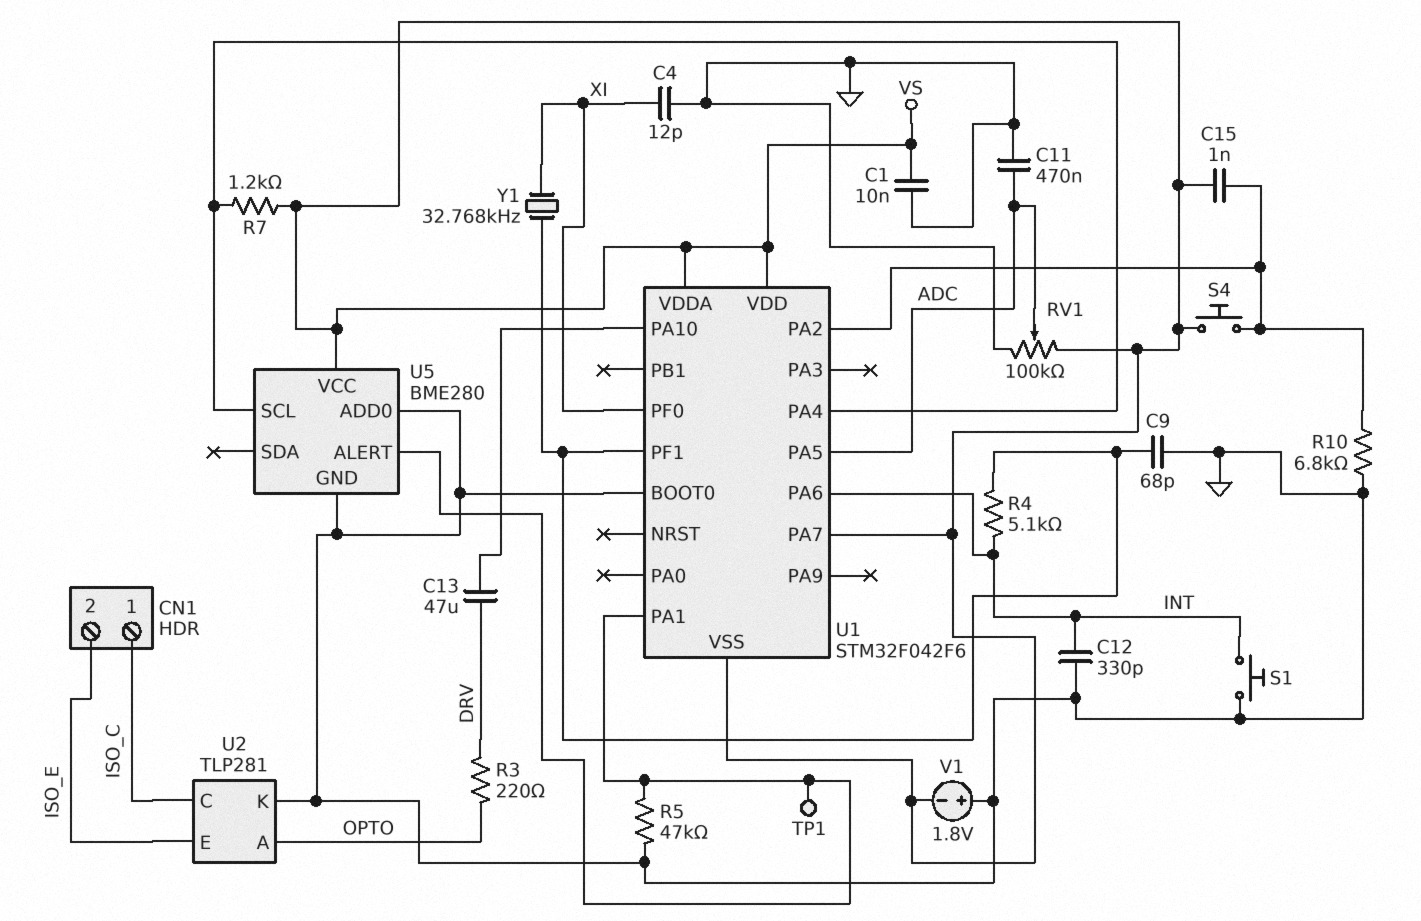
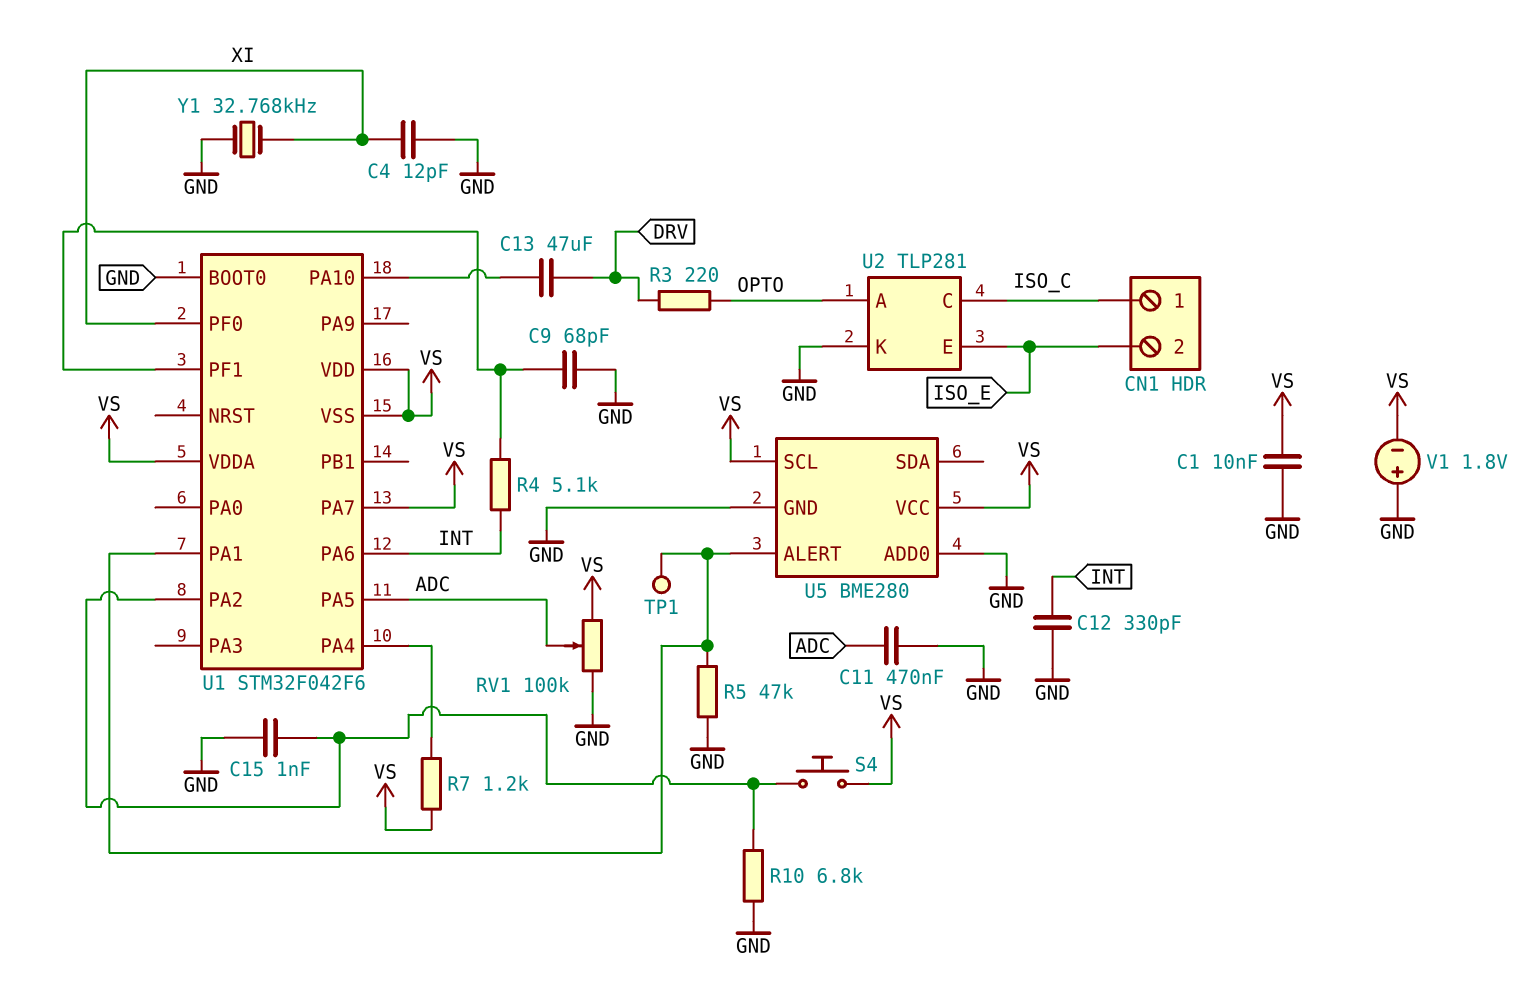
C15: 1nF (U1/PA2, VS) -> 1nF (GND, U1/PA2)
S1: button (GND, INT) -> none
U5 pin SCL: U1/PA4 -> VS
Y1: 32.768kHz (U1/PF1, XI) -> 32.768kHz (GND, XI)

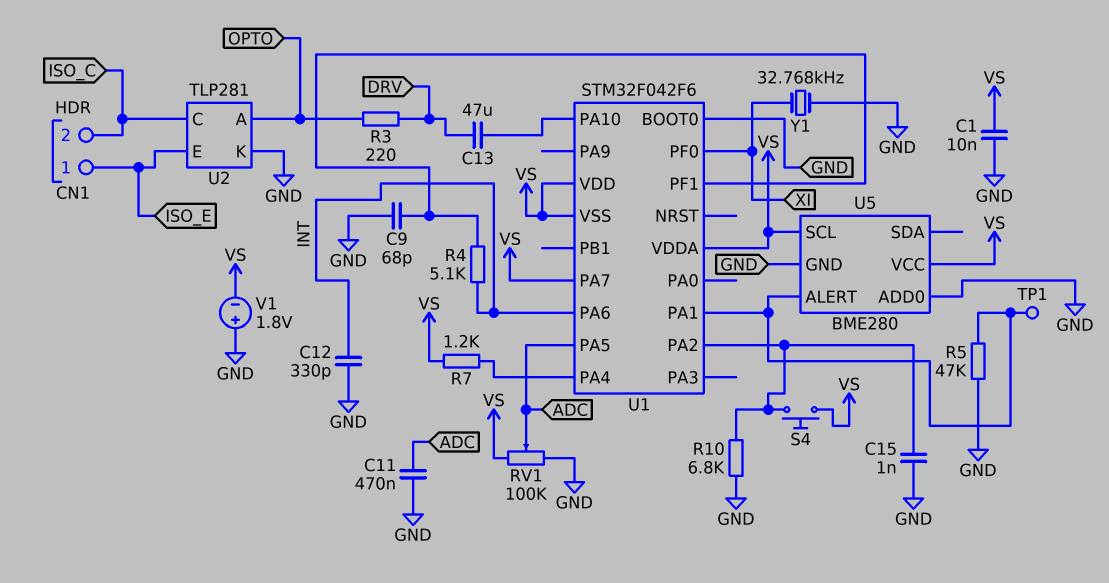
C4: 12pF (GND, XI) -> none
CN1 pin 1: ISO_C -> ISO_E
CN1 pin 2: ISO_E -> ISO_C

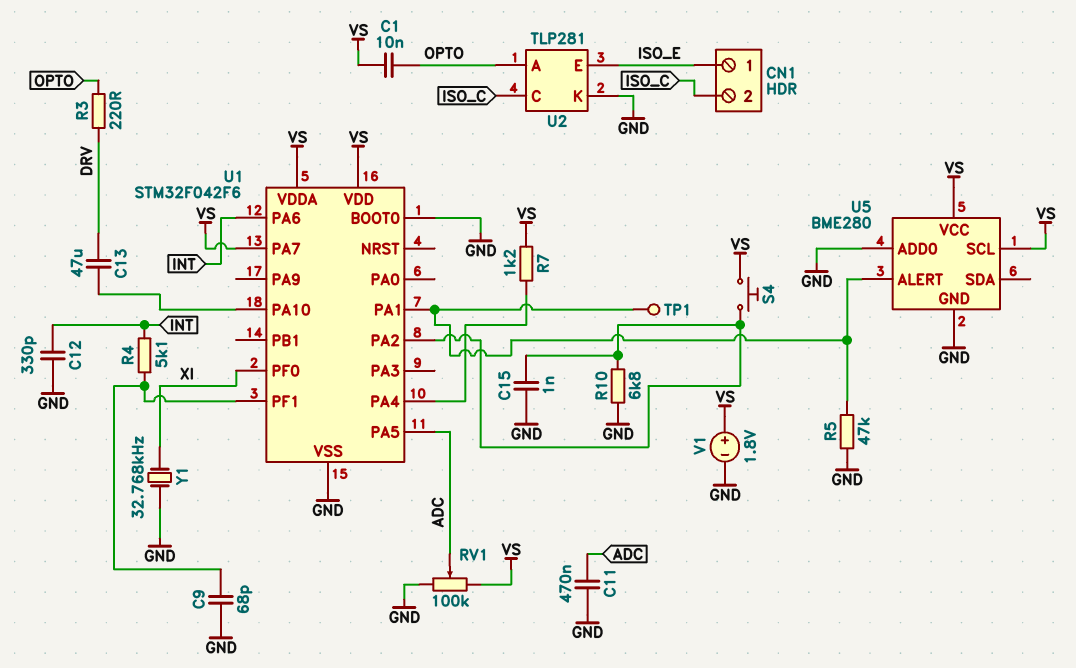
C1: 10nF (GND, VS) -> 10nF (OPTO, VS)
U1 pin VSS: VS -> GND
V1: 1.8V (plus GND, minus VS) -> 1.8V (plus VS, minus GND)

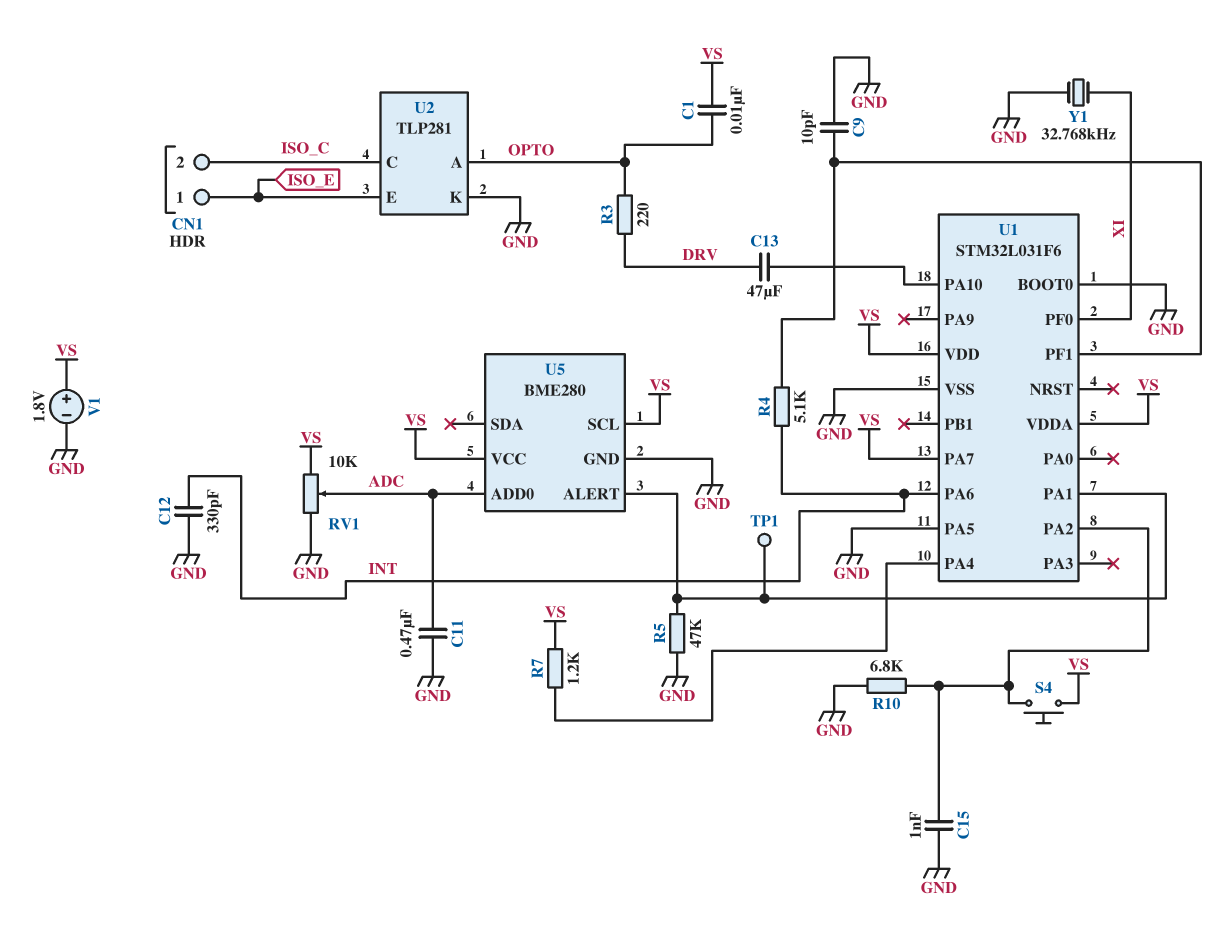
C9: 68pF (GND, U1/PF1) -> 10pF (GND, U1/PF1)
RV1: 100k (GND, VS, wiper ADC) -> 10k (GND, VS, wiper ADC)
U1: STM32F042F6 -> STM32L031F6
U1 pin PA5: ADC -> GND
U5 pin ADD0: GND -> ADC

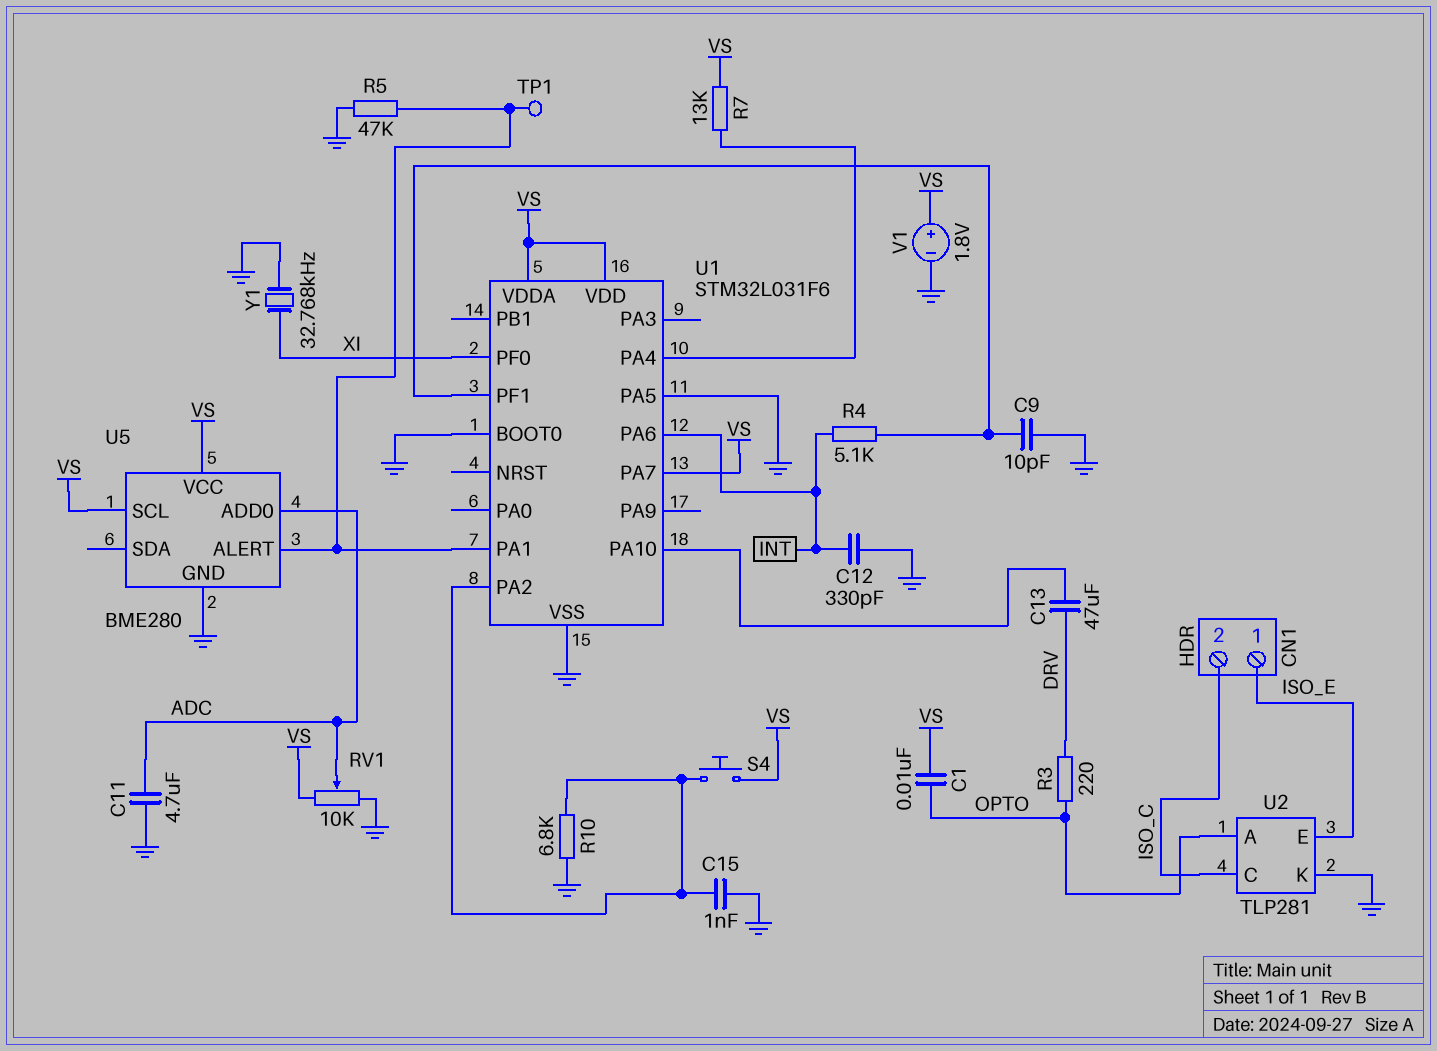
C11: 470nF (ADC, GND) -> 4.7uF (ADC, GND)
R7: 1.2k (U1/PA4, VS) -> 13k (U1/PA4, VS)

